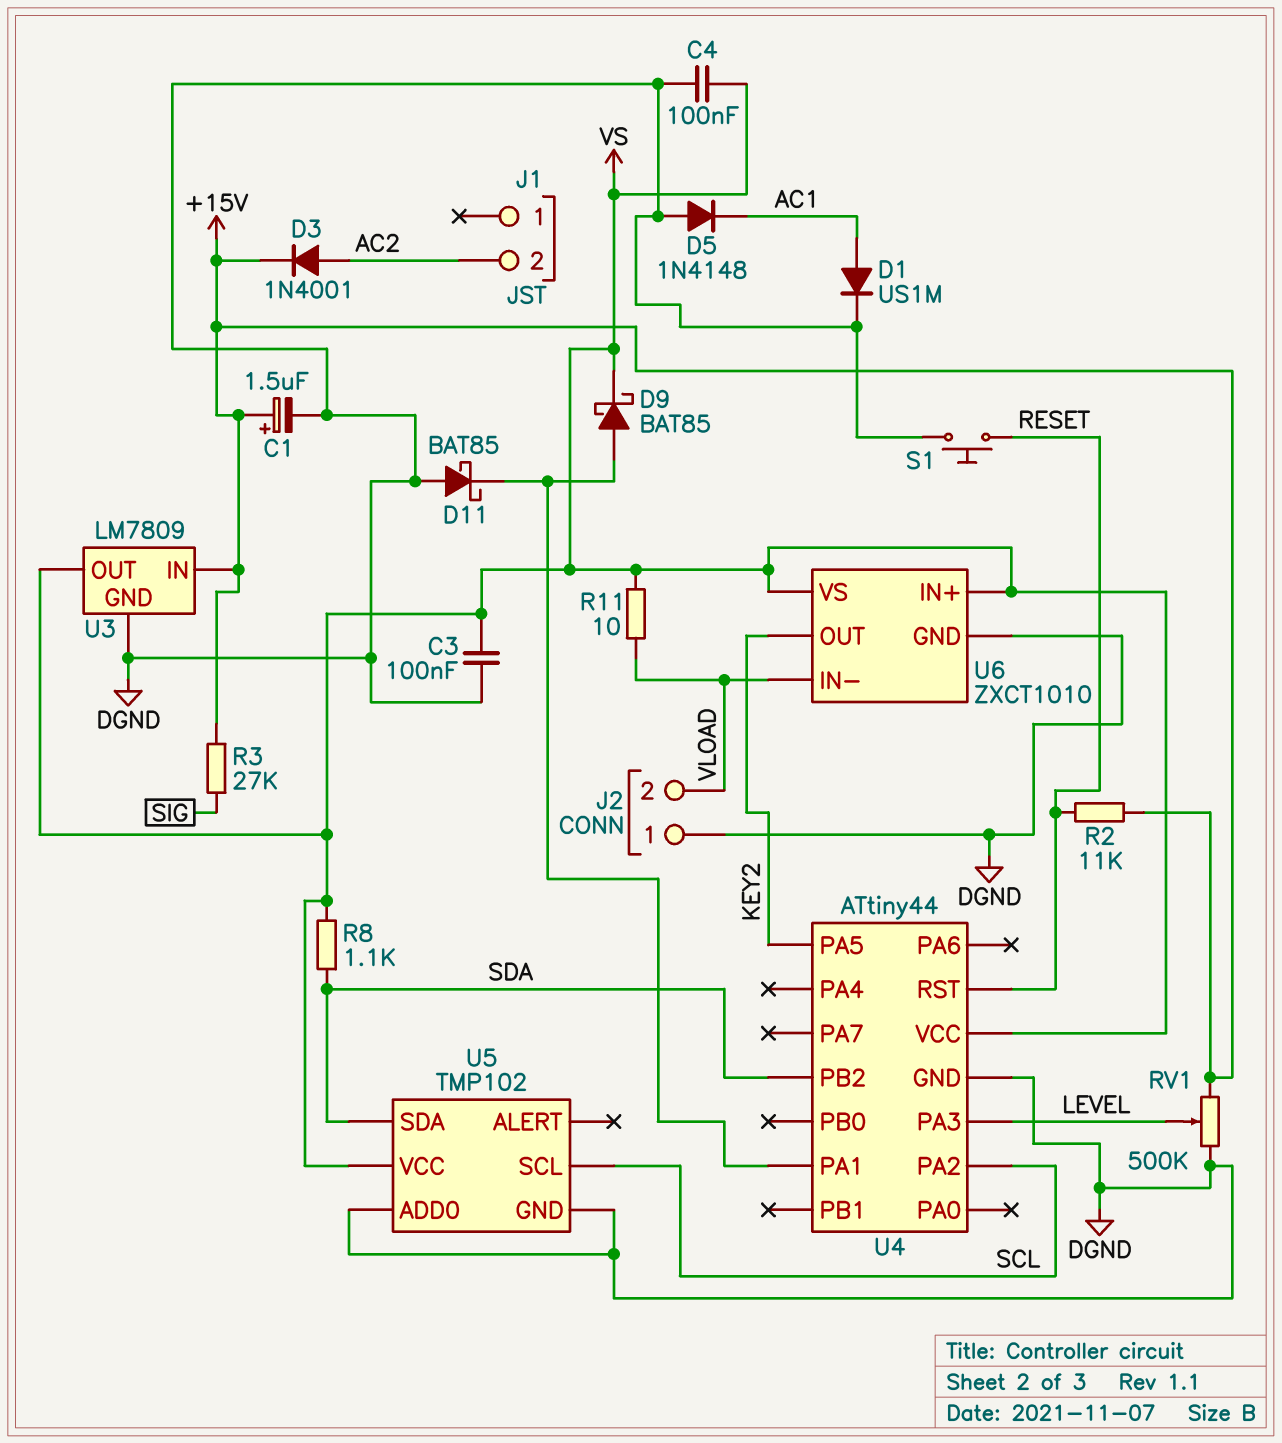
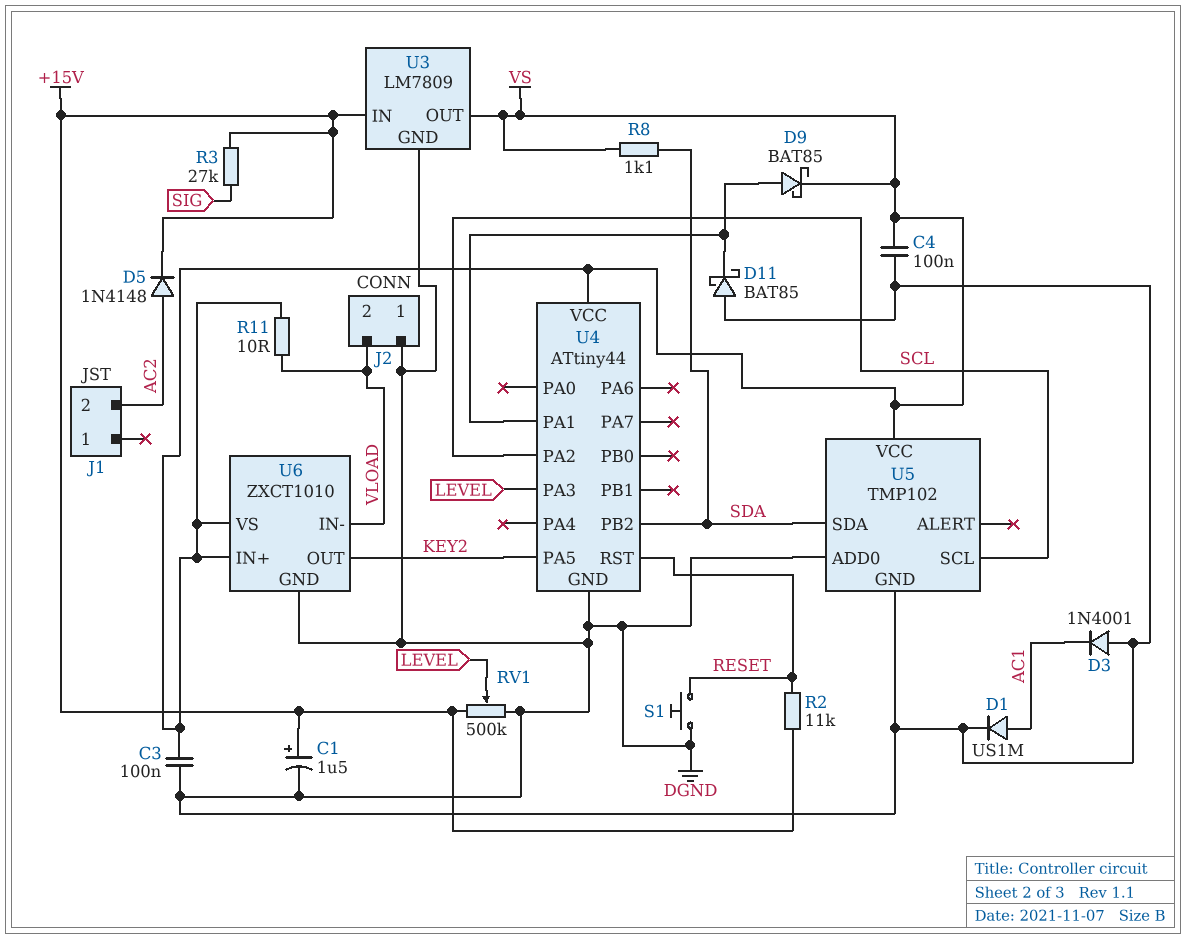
D3: diode 1N4001 (A AC2, K +15V) -> diode 1N4001 (A DGND, K AC1)
D5: diode 1N4148 (A DGND, K AC1) -> diode 1N4148 (A AC2, K +15V)

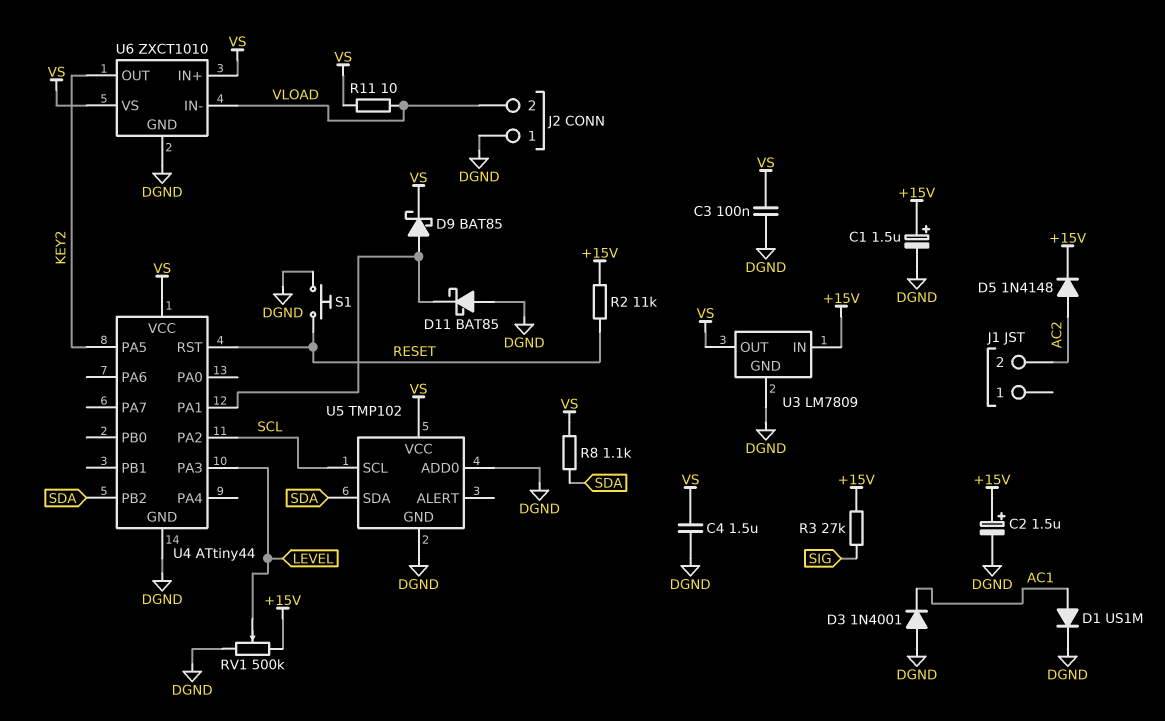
C2: none -> 1.5uF (plus +15V, minus DGND)
C4: 100nF (DGND, VS) -> 1.5uF (DGND, VS)

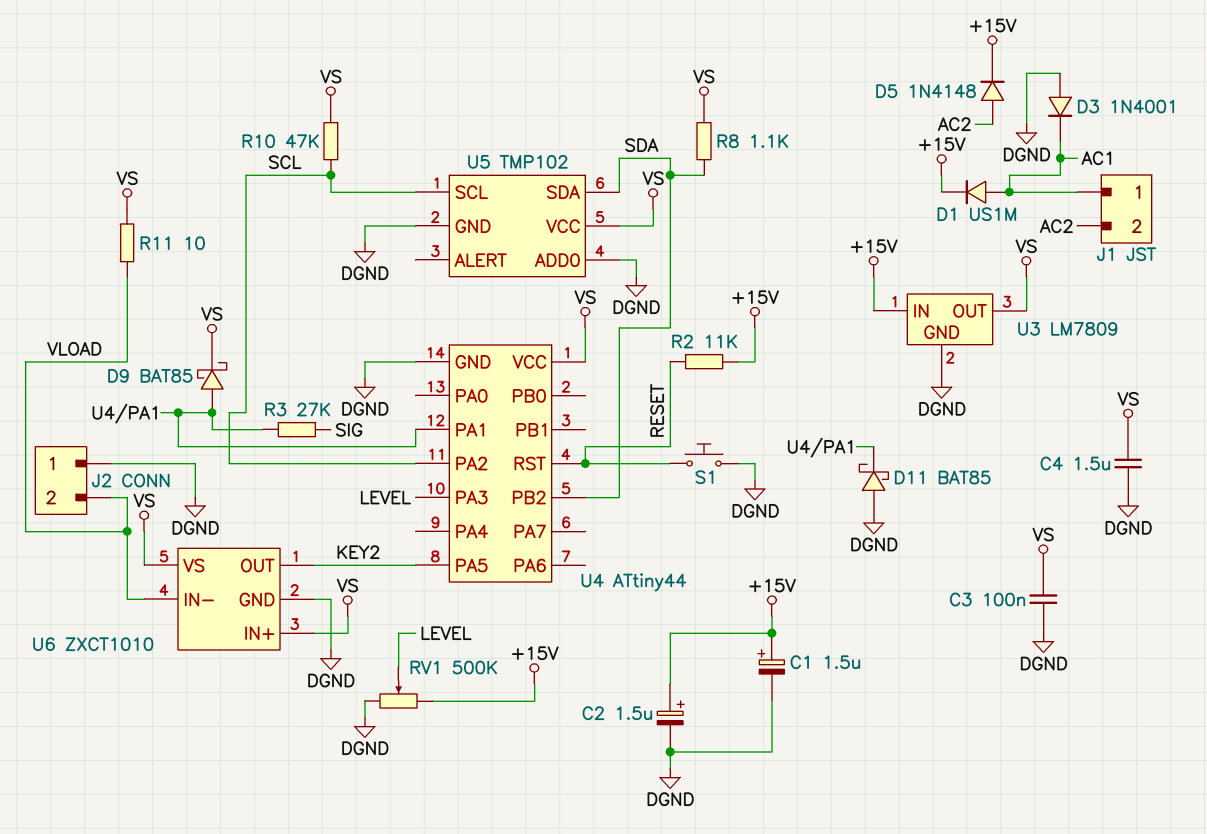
D1: diode US1M (A AC1, K DGND) -> diode US1M (A AC1, K +15V)
J1 pin 1: none -> AC1
R3: 27k (+15V, SIG) -> 27k (SIG, U4/PA1)
R10: none -> 47k (SCL, VS)

